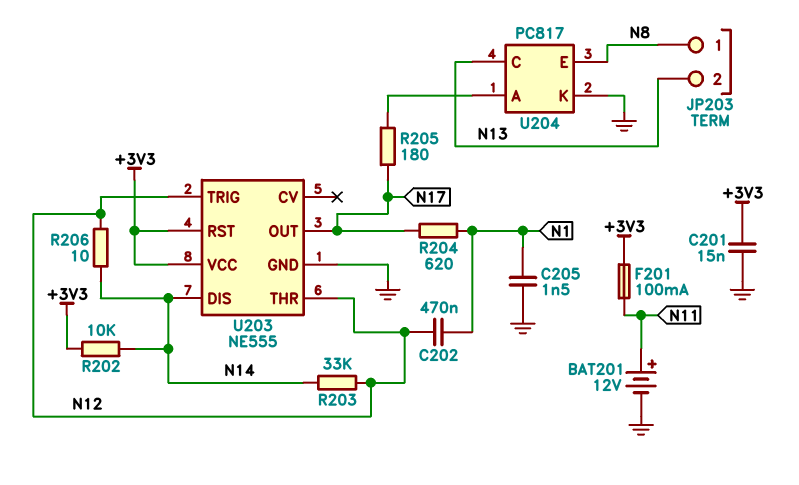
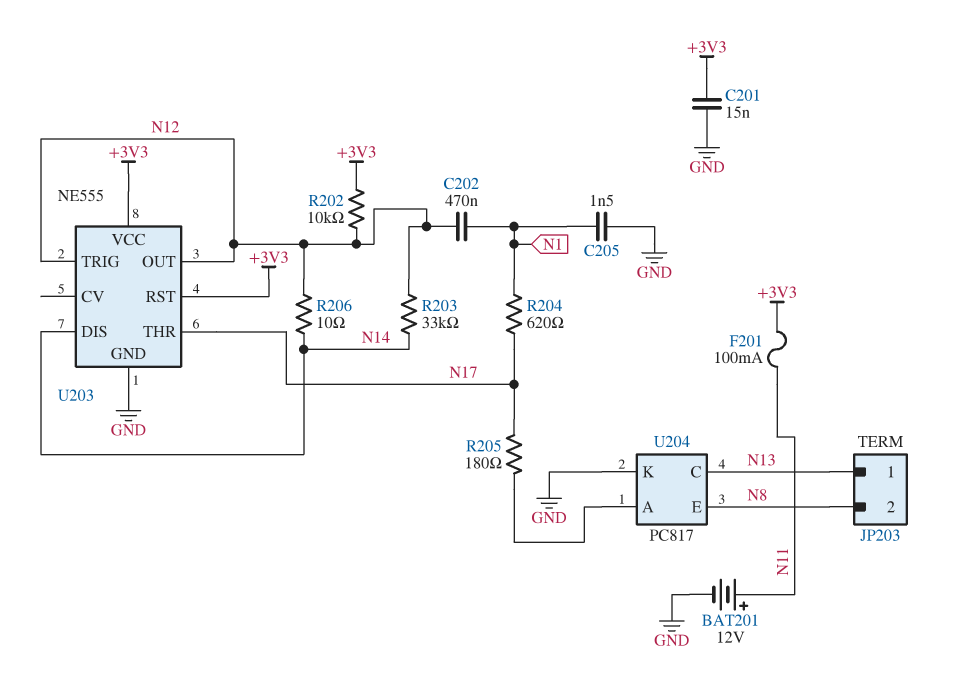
JP203 pin 1: N8 -> N13
JP203 pin 2: N13 -> N8
R202: 10k (+3V3, N14) -> 10k (+3V3, N12)
U203 pin OUT: N17 -> N12
U203 pin THR: N12 -> N17

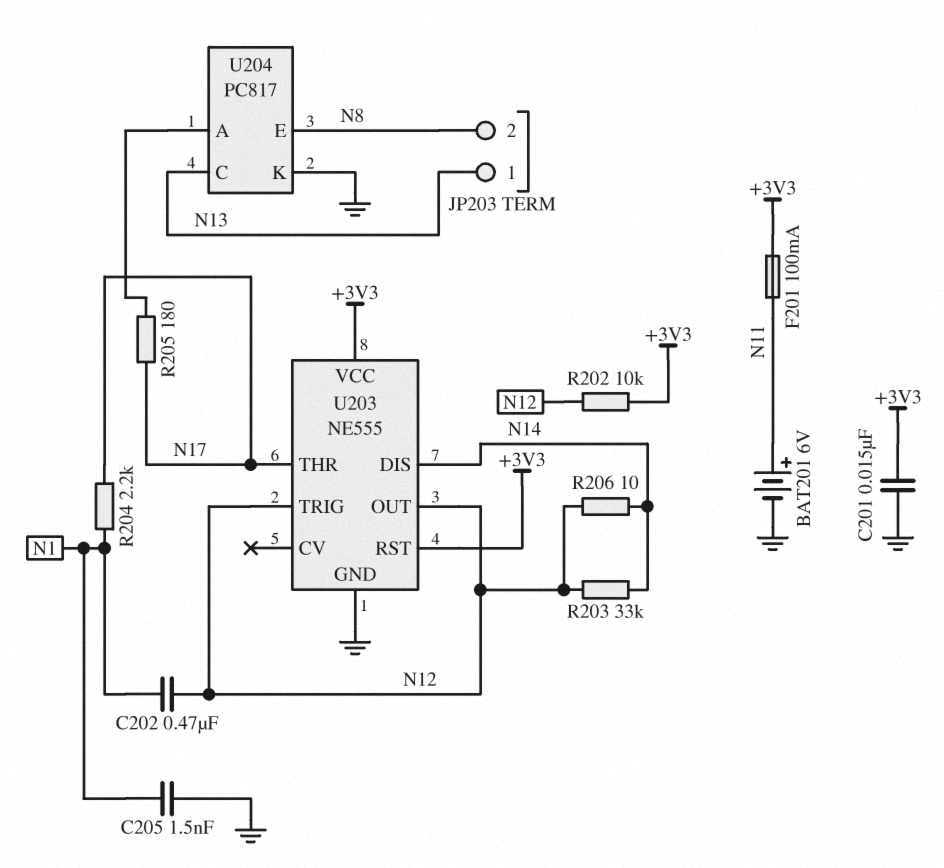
BAT201: 12V (plus N11, minus GND) -> 6V (plus N11, minus GND)
R204: 620 (N1, N17) -> 2.2k (N1, N17)

